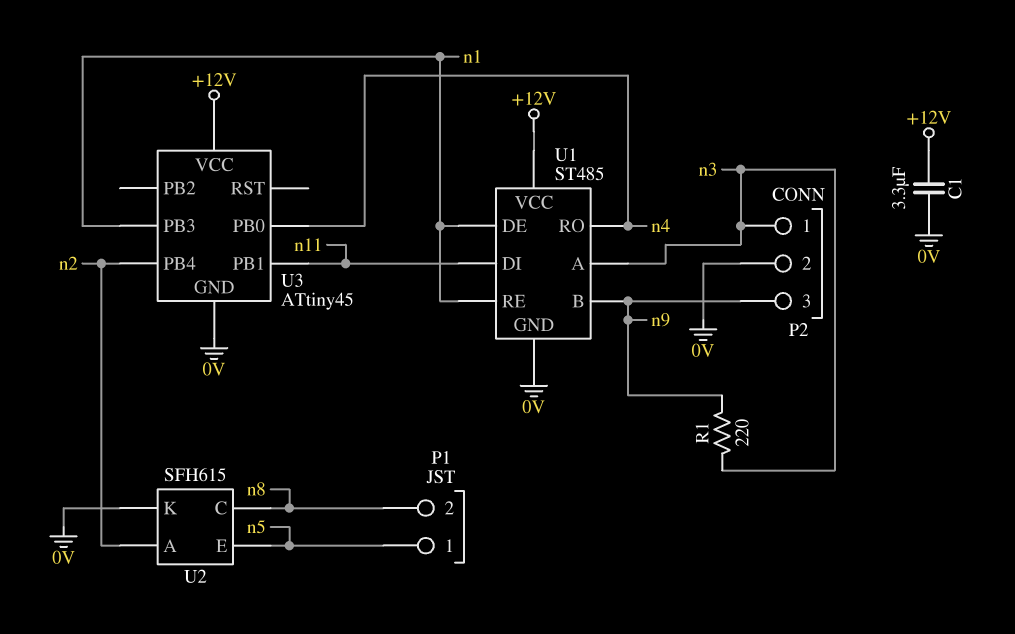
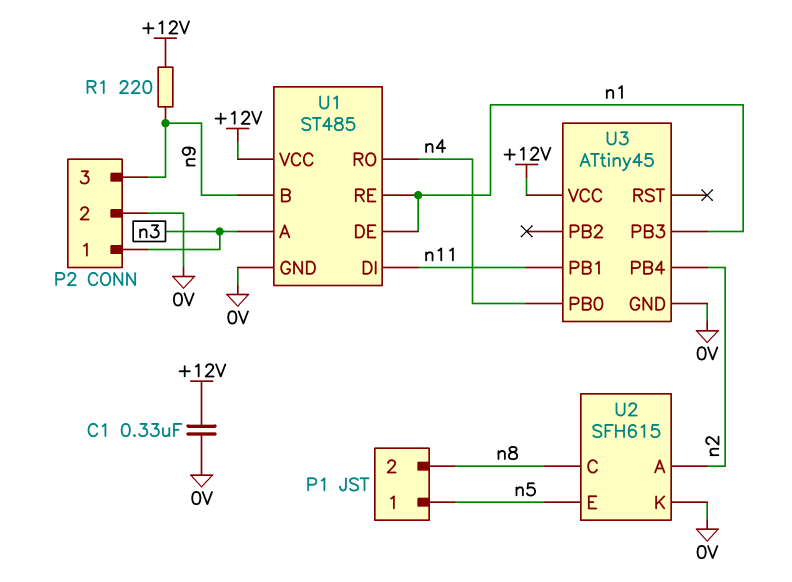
C1: 3.3uF (+12V, 0V) -> 330nF (+12V, 0V)
R1: 220 (n3, n9) -> 220 (+12V, n9)

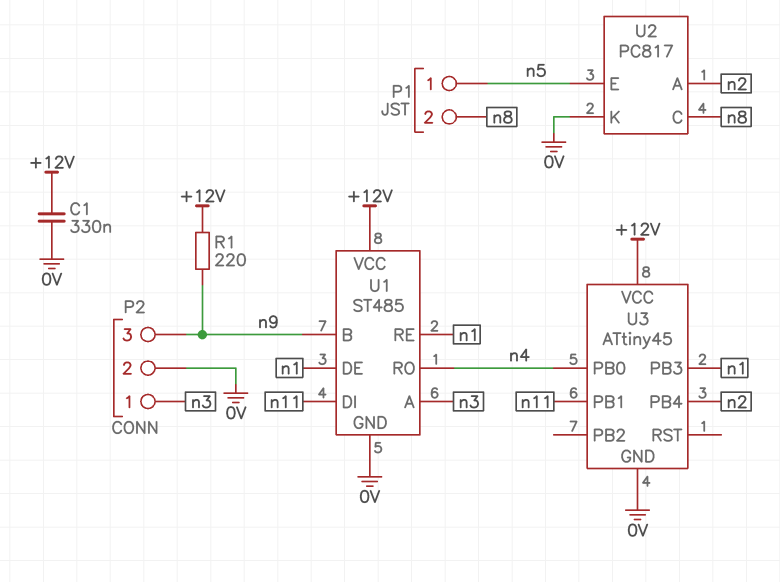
U2: SFH615 -> PC817

